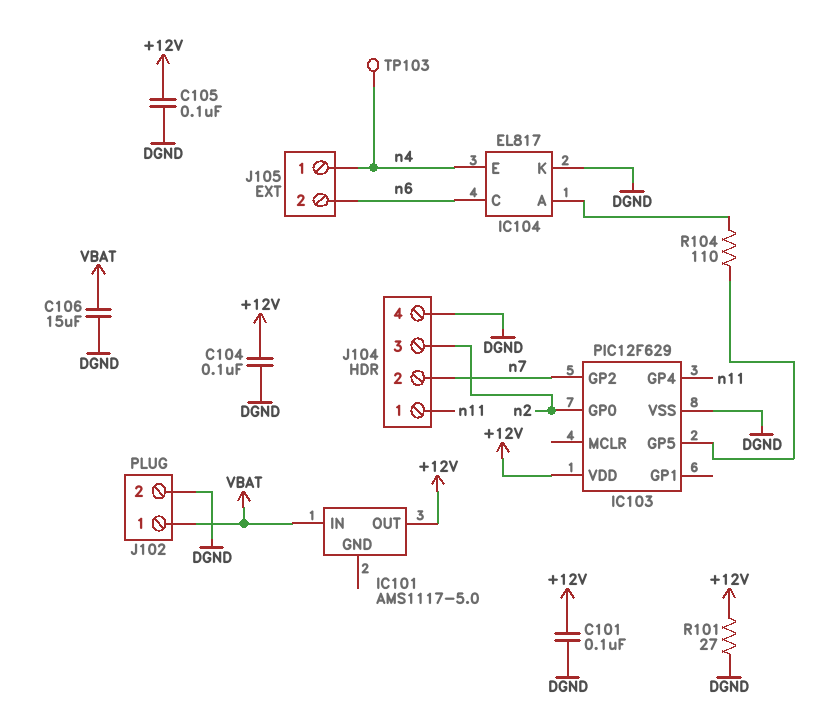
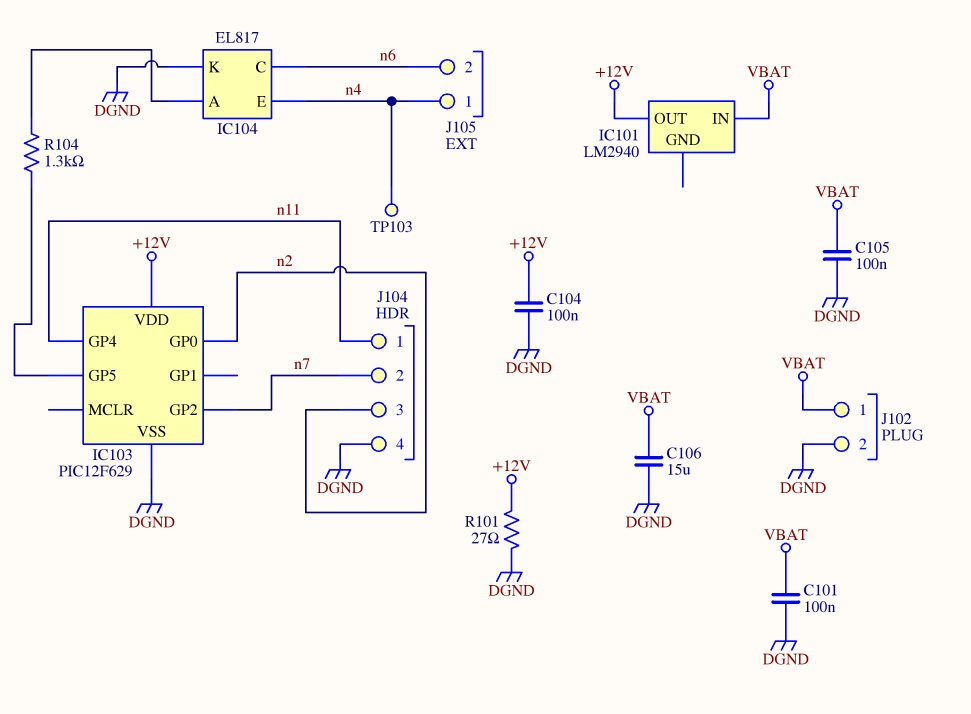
C101: 100nF (+12V, DGND) -> 100nF (DGND, VBAT)
C105: 100nF (+12V, DGND) -> 100nF (DGND, VBAT)
IC101: AMS1117-5.0 -> LM2940
R104: 110 (IC103/GP5, IC104/A) -> 1.3k (IC103/GP5, IC104/A)

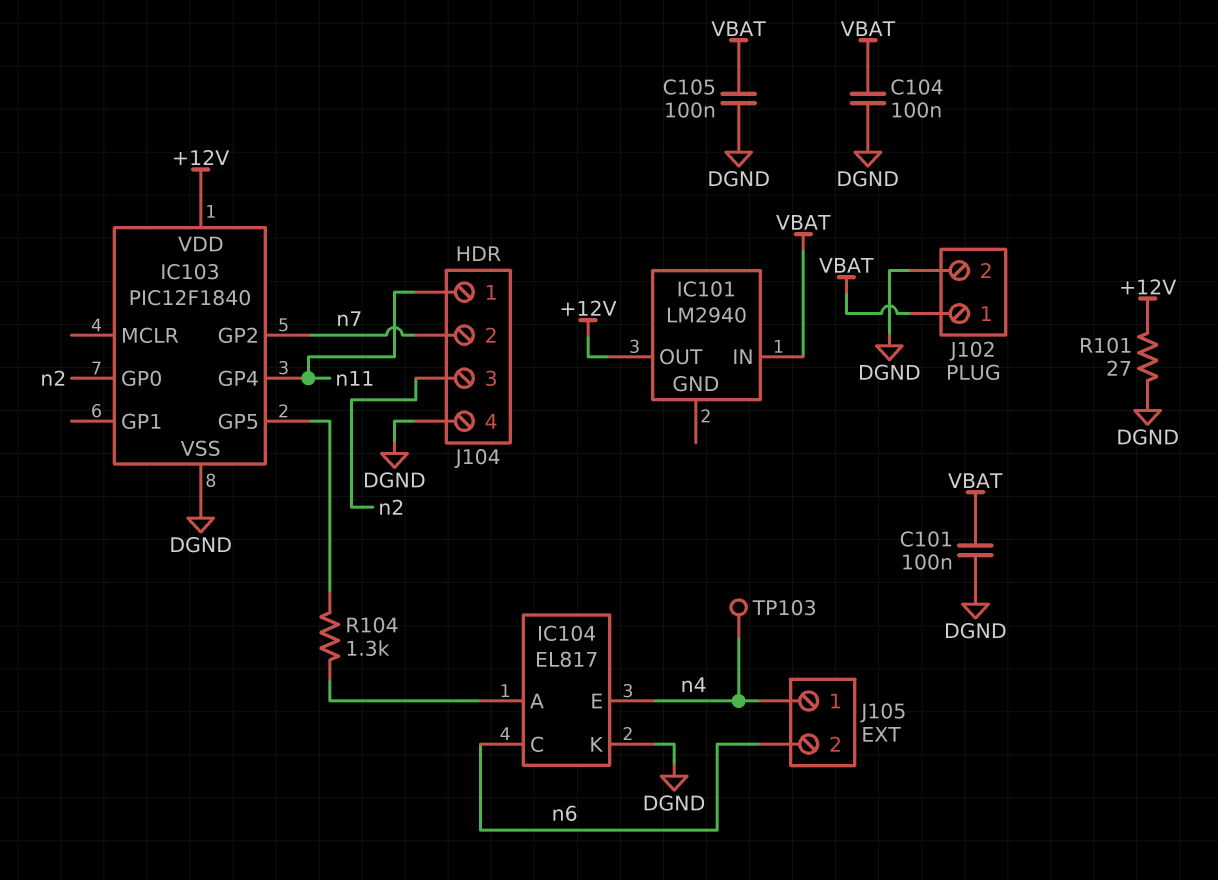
C104: 100nF (+12V, DGND) -> 100nF (DGND, VBAT)
C106: 15uF (DGND, VBAT) -> none
IC103: PIC12F629 -> PIC12F1840

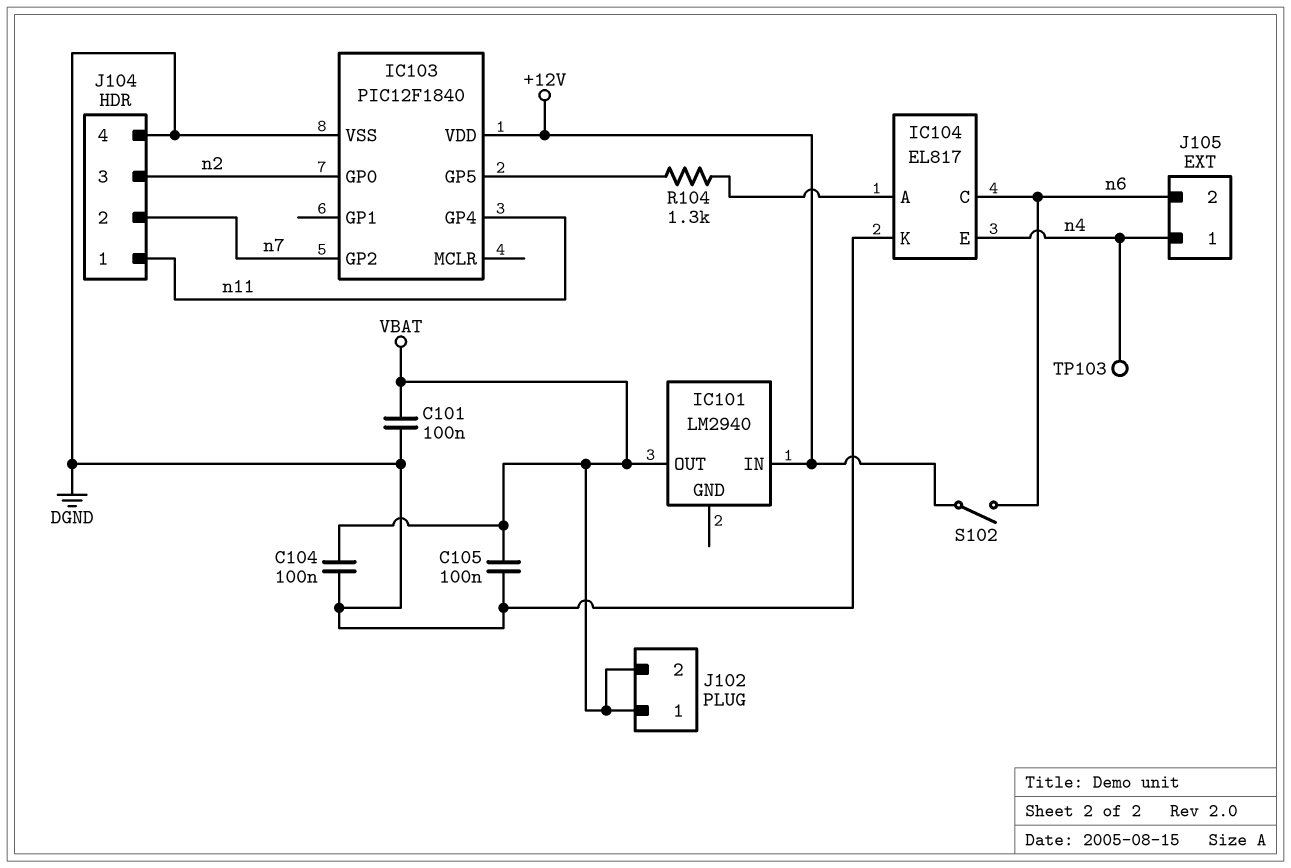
IC101 pin IN: VBAT -> +12V
IC101 pin OUT: +12V -> VBAT
J102 pin 2: DGND -> VBAT
R101: 27 (+12V, DGND) -> none
S102: none -> switch (+12V, n6)

